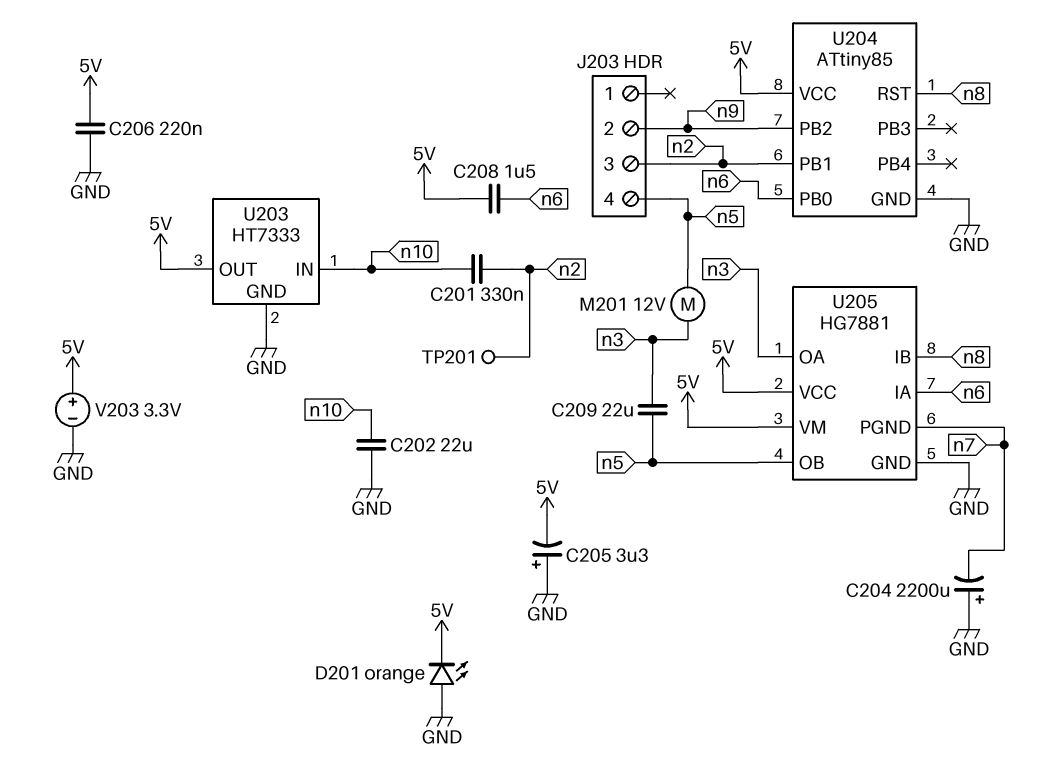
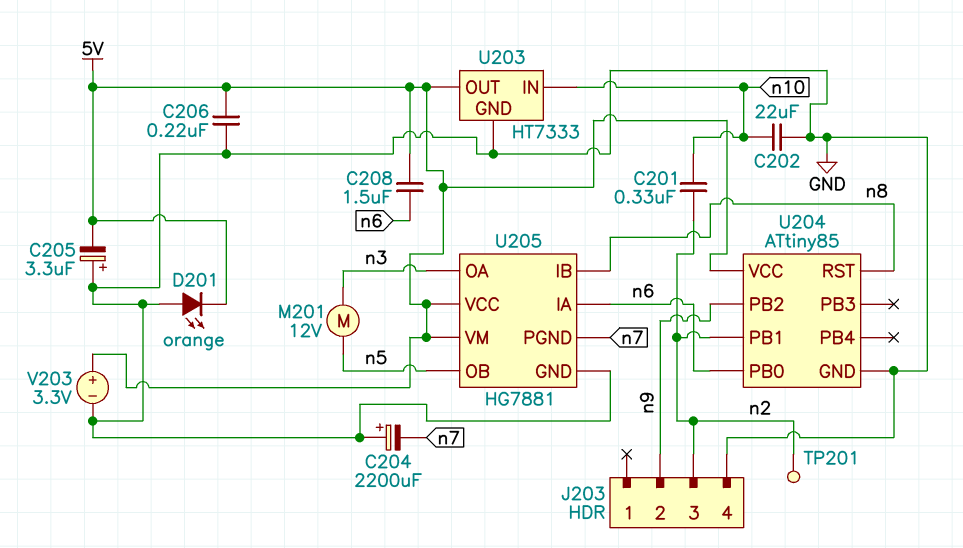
C209: 22uF (n3, n5) -> none
J203 pin 4: n5 -> GND

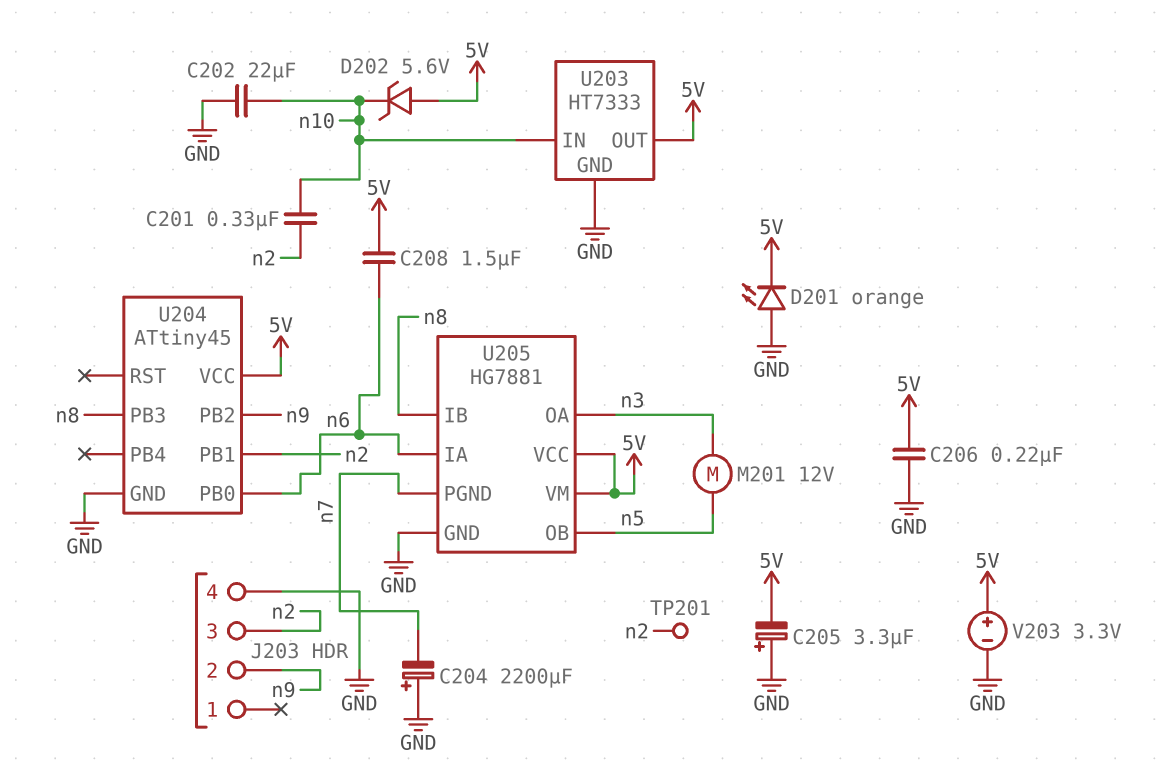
D202: none -> zener 5.6V (A 5V, K n10)
U204: ATtiny85 -> ATtiny45
U204 pin PB3: none -> n8
U204 pin RST: n8 -> none

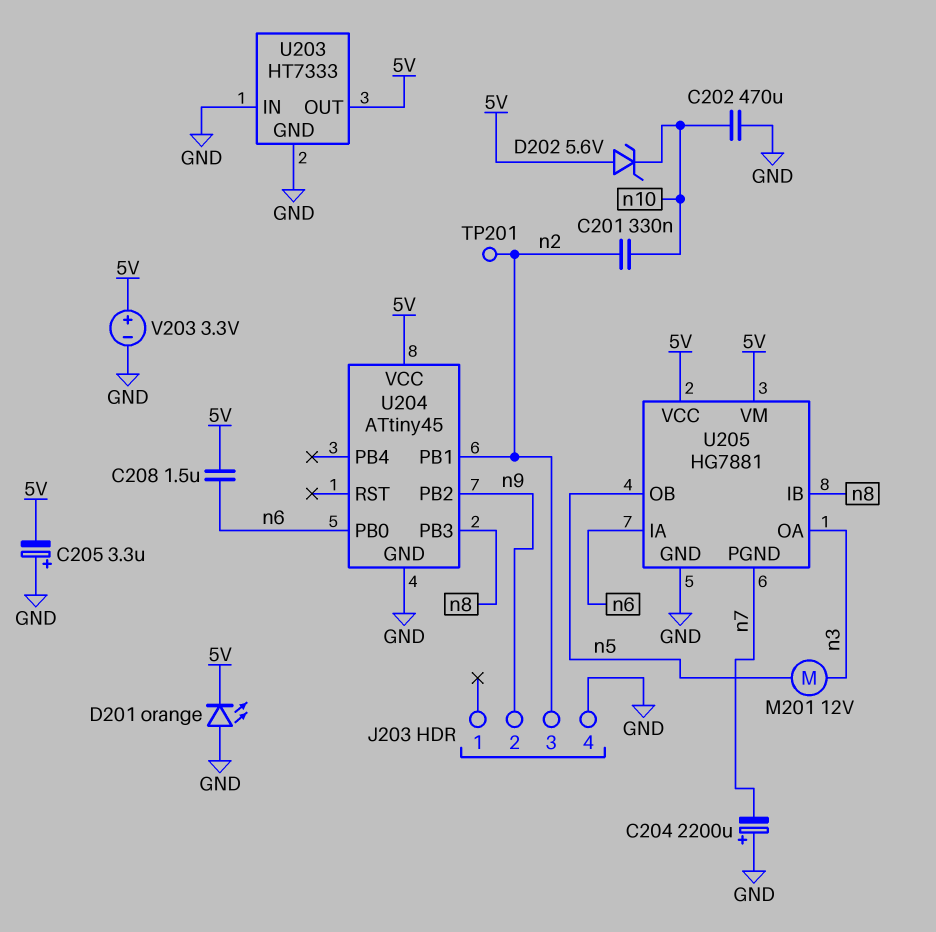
C202: 22uF (GND, n10) -> 470uF (GND, n10)
C206: 220nF (5V, GND) -> none
U203 pin IN: n10 -> GND

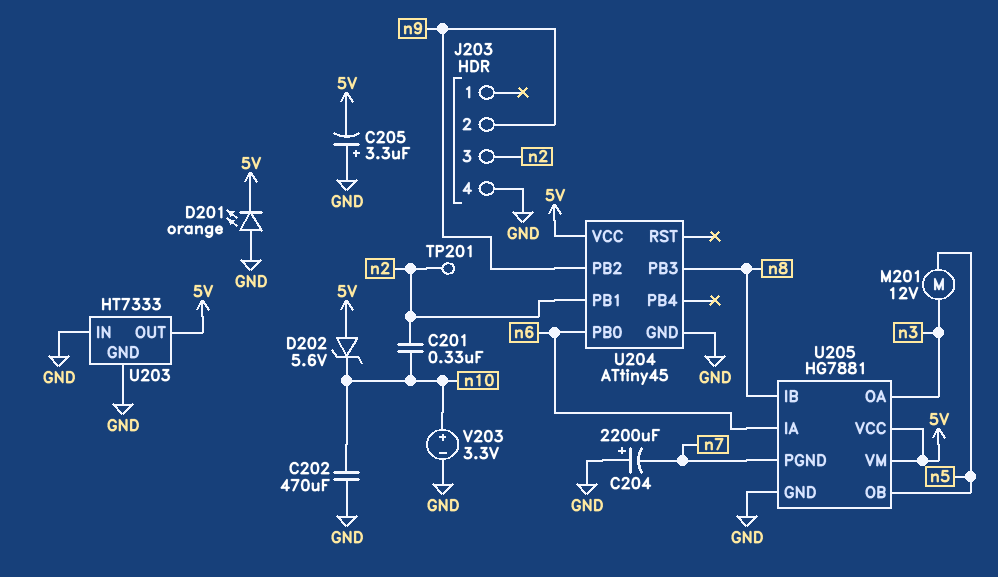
C208: 1.5uF (5V, n6) -> none
V203: 3.3V (plus 5V, minus GND) -> 3.3V (plus n10, minus GND)

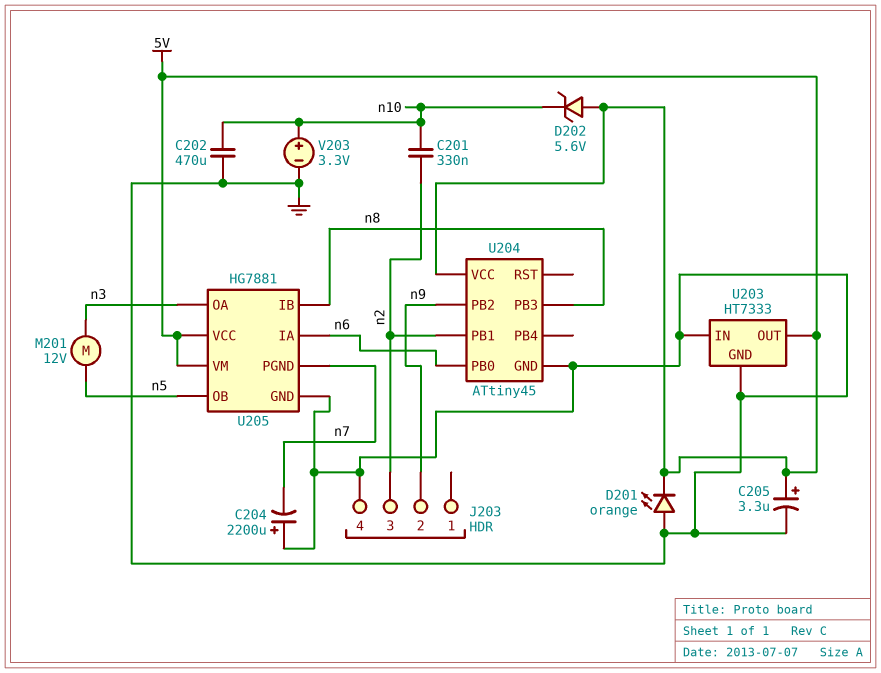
C205: 3.3uF (plus GND, minus 5V) -> 3.3uF (plus 5V, minus GND)
TP201: test point (n2) -> none

